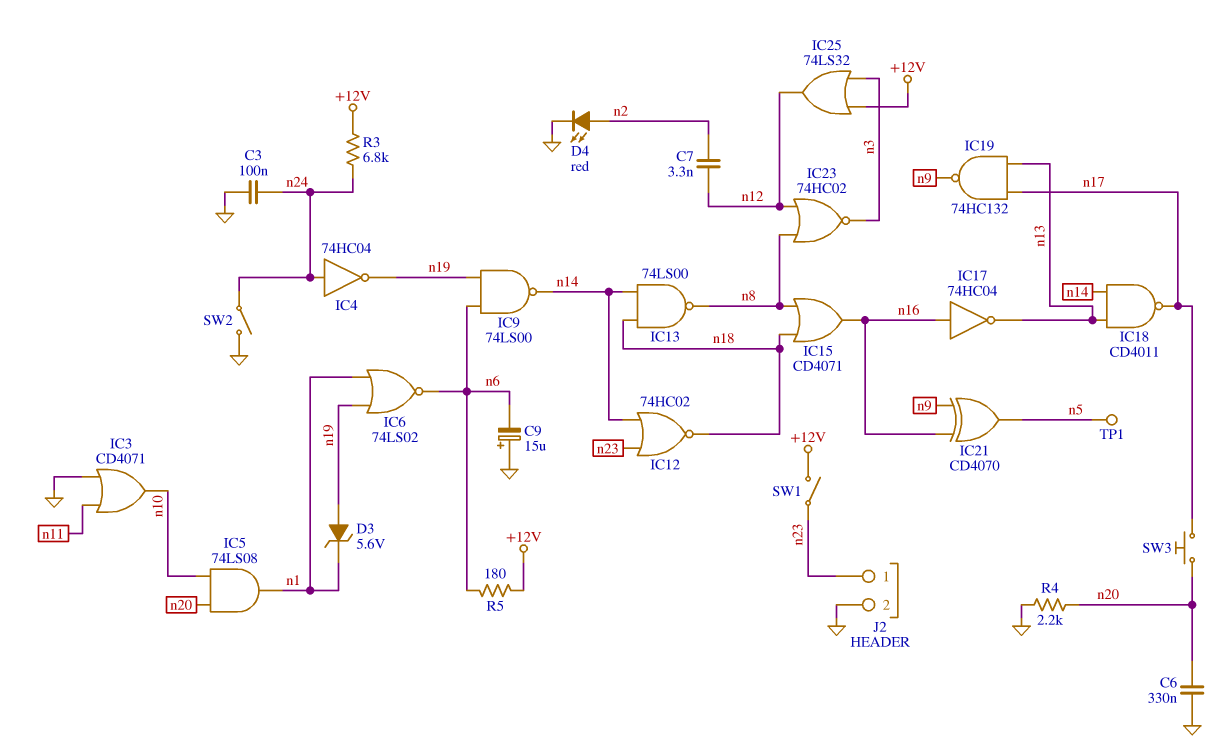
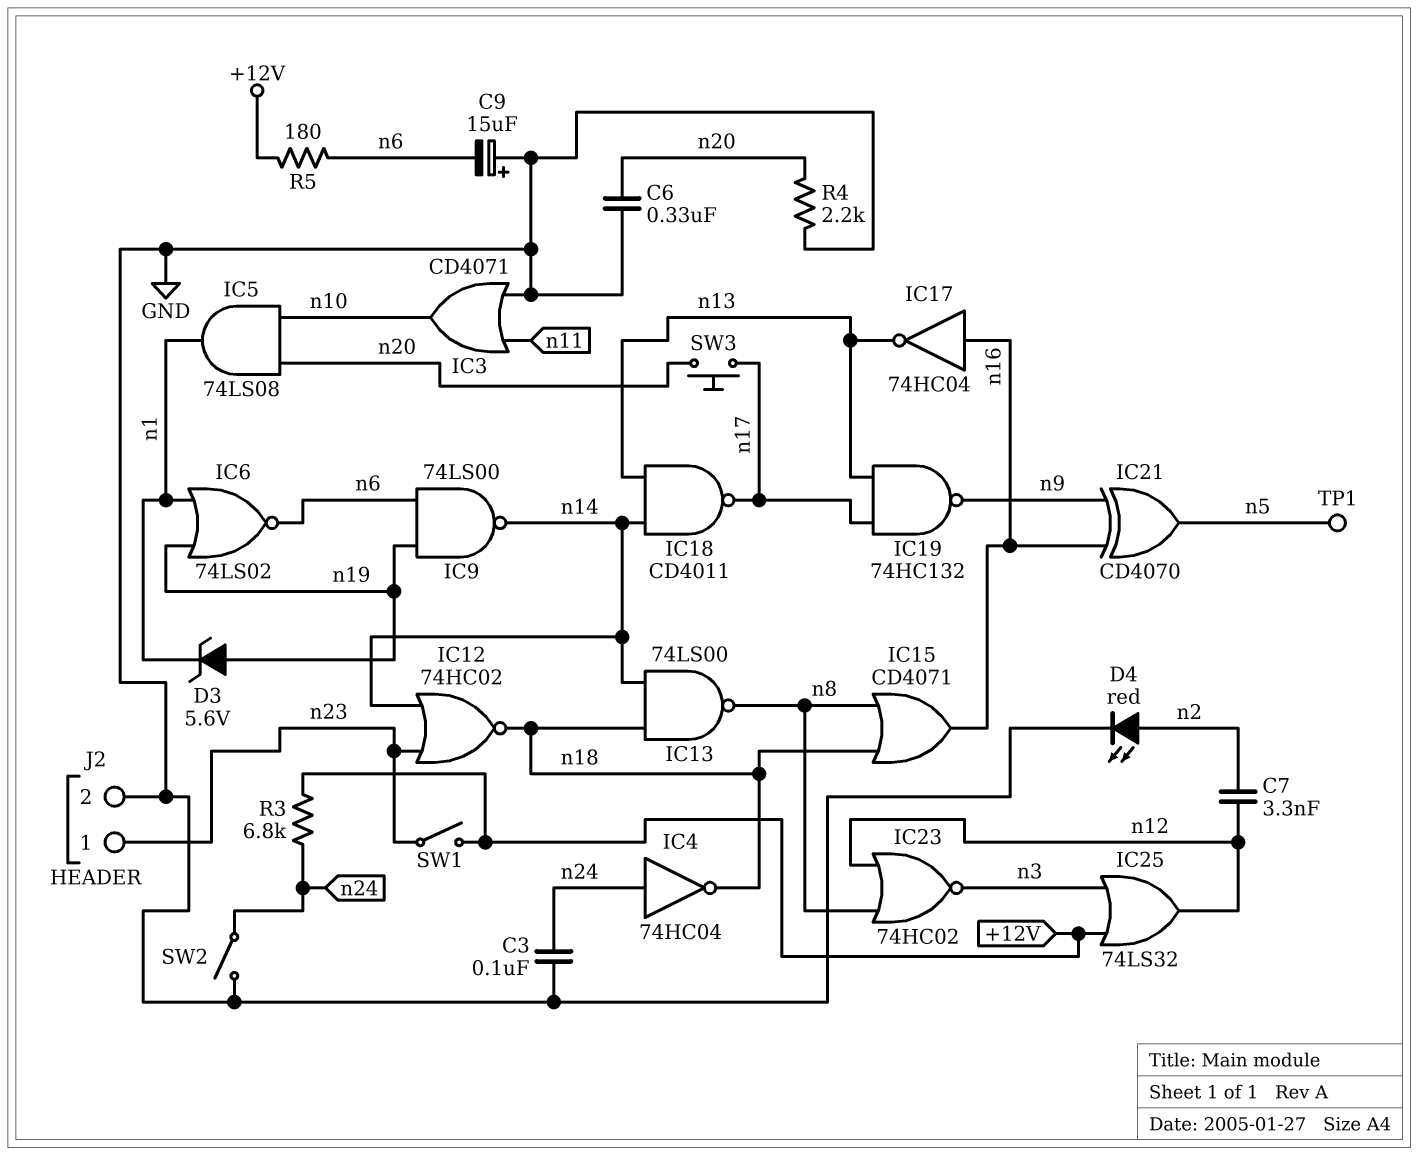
IC4: NOT 74HC04 (in n24, out n19) -> NOT 74HC04 (in n24, out n18)

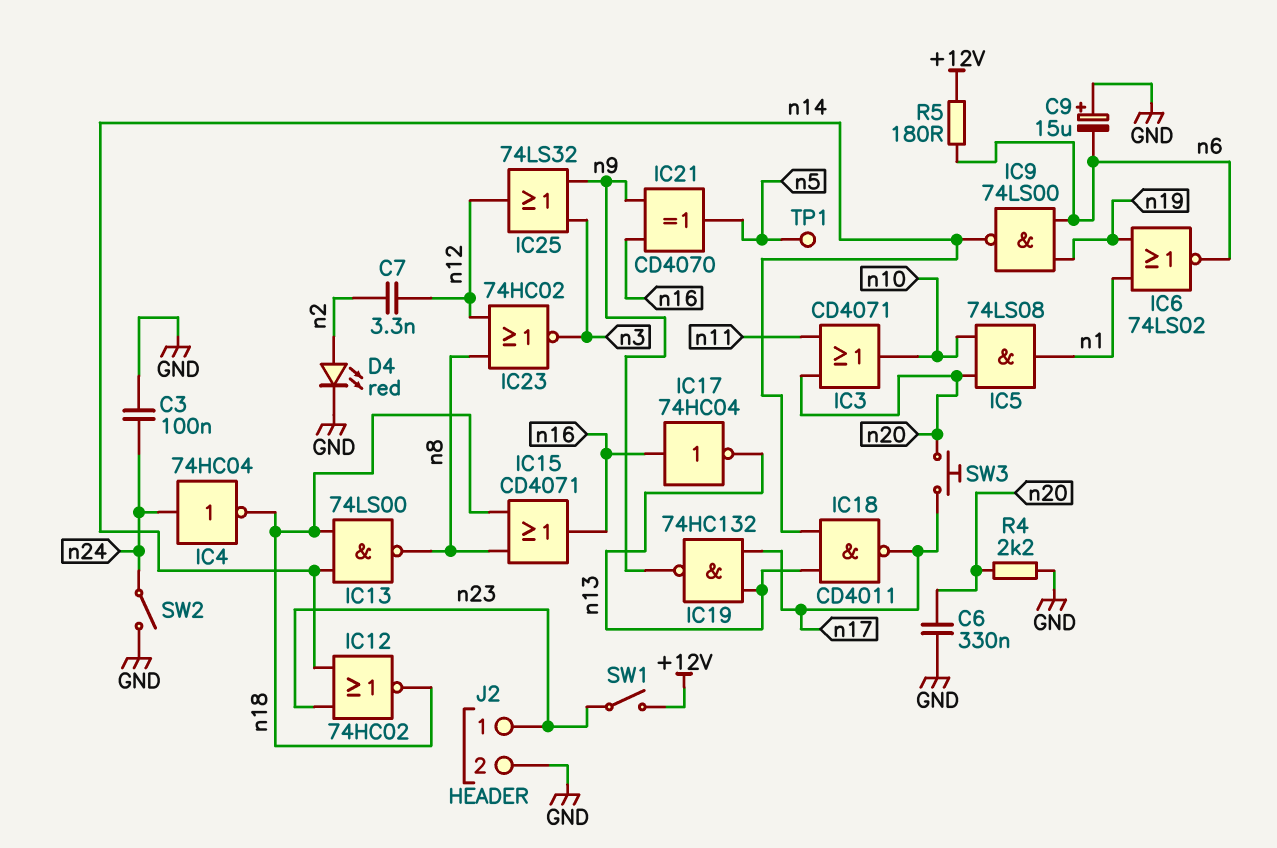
D3: zener 5.6V (A n19, K n1) -> none
IC3: OR CD4071 (in GND, in n11, out n10) -> OR CD4071 (in n11, in n20, out n10)
IC25: OR 74LS32 (in +12V, in n3, out n12) -> OR 74LS32 (in n3, in n9, out n12)
R3: 6.8k (+12V, n24) -> none

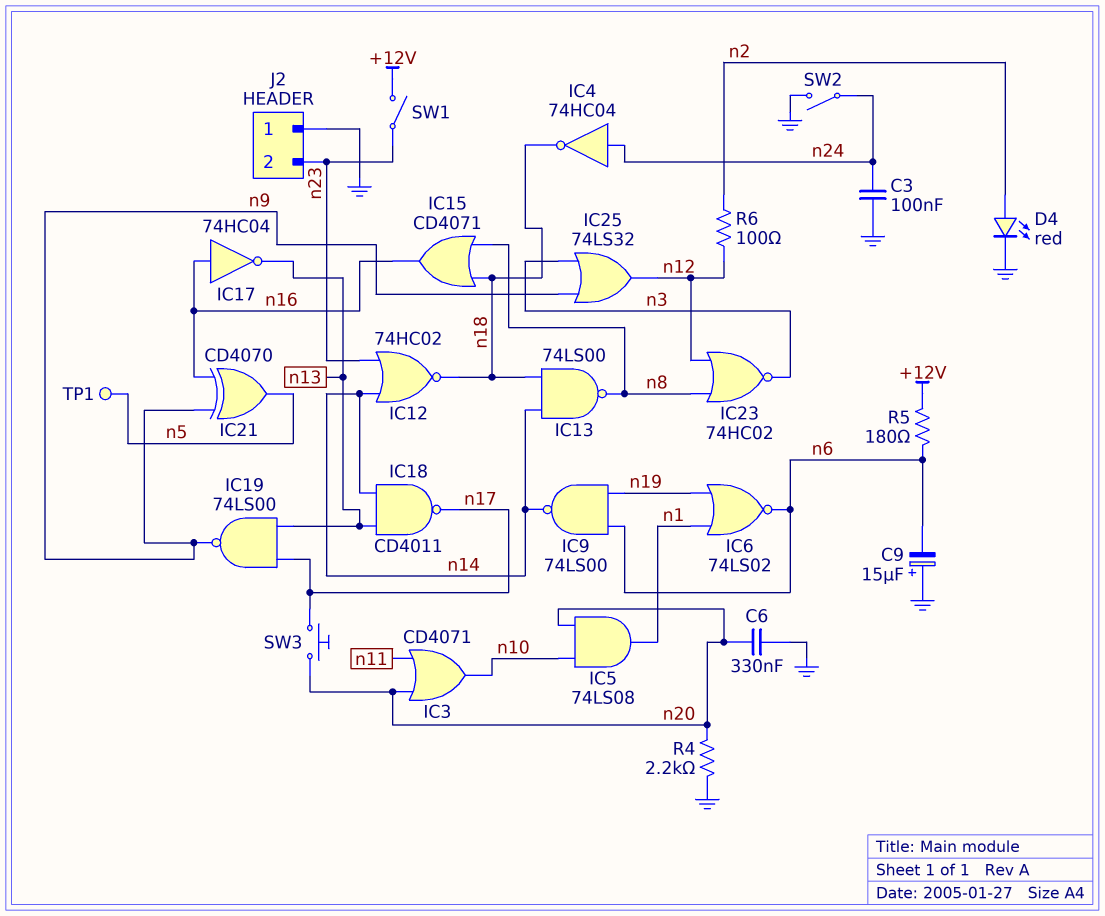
C7: 3.3nF (n2, n12) -> none
IC19: NAND 74HC132 (in n13, in n17, out n9) -> NAND 74LS00 (in n13, in n17, out n9)
J2 pin 1: n23 -> GND
J2 pin 2: GND -> n23
R6: none -> 100 (n2, n12)

